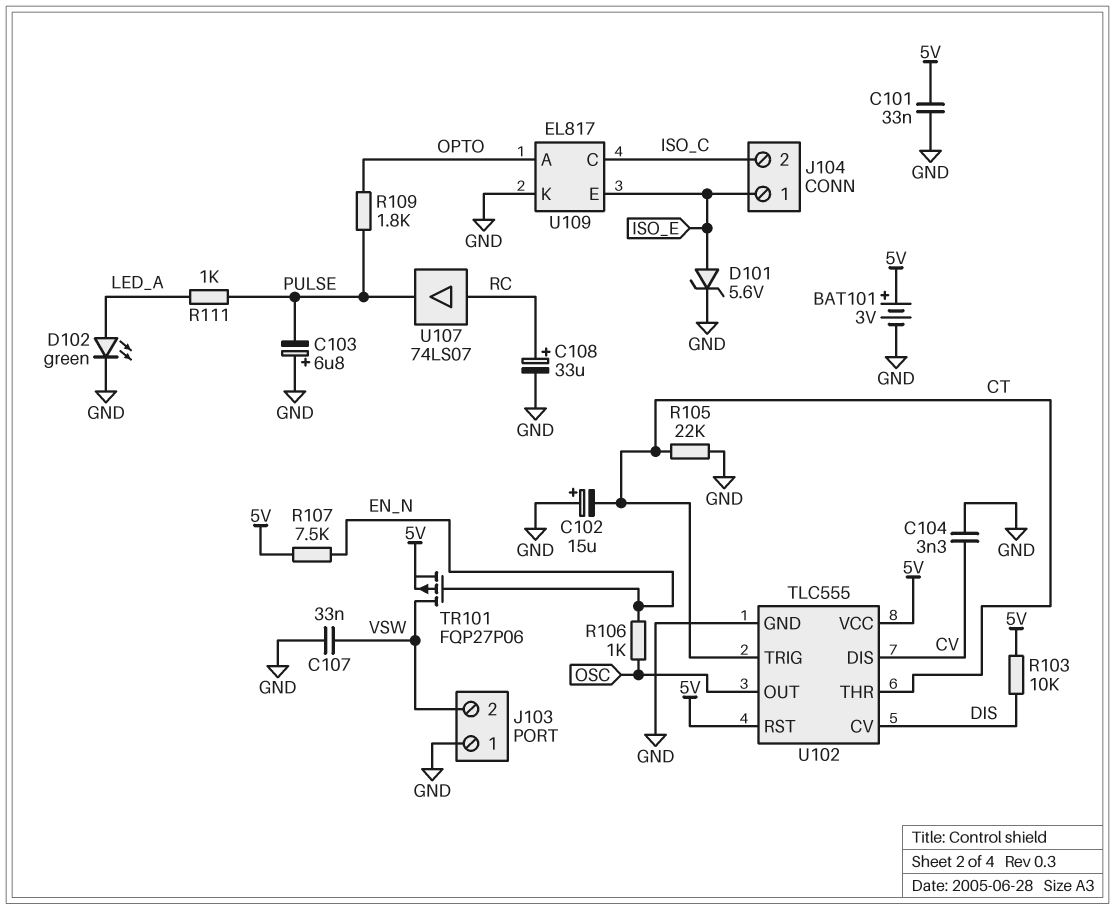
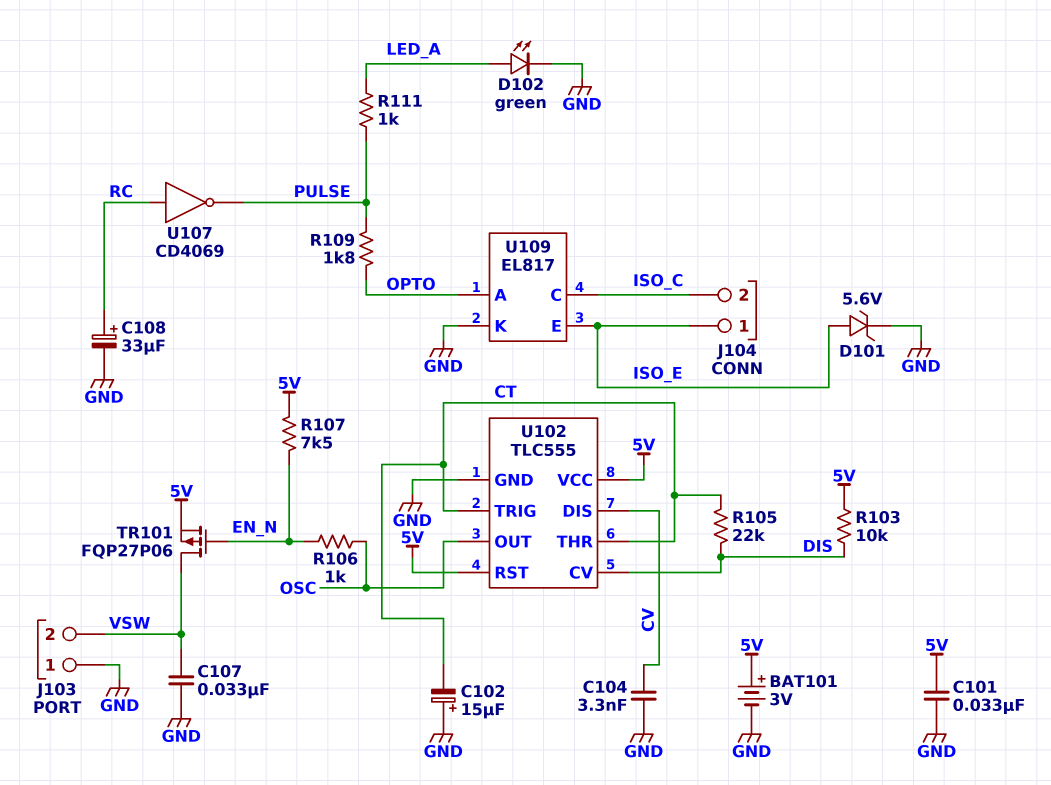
C103: 6.8uF (plus GND, minus PULSE) -> none
R105: 22k (CT, GND) -> 22k (CT, DIS)
U107: buffer 74LS07 (in RC, out PULSE) -> NOT CD4069 (in RC, out PULSE)

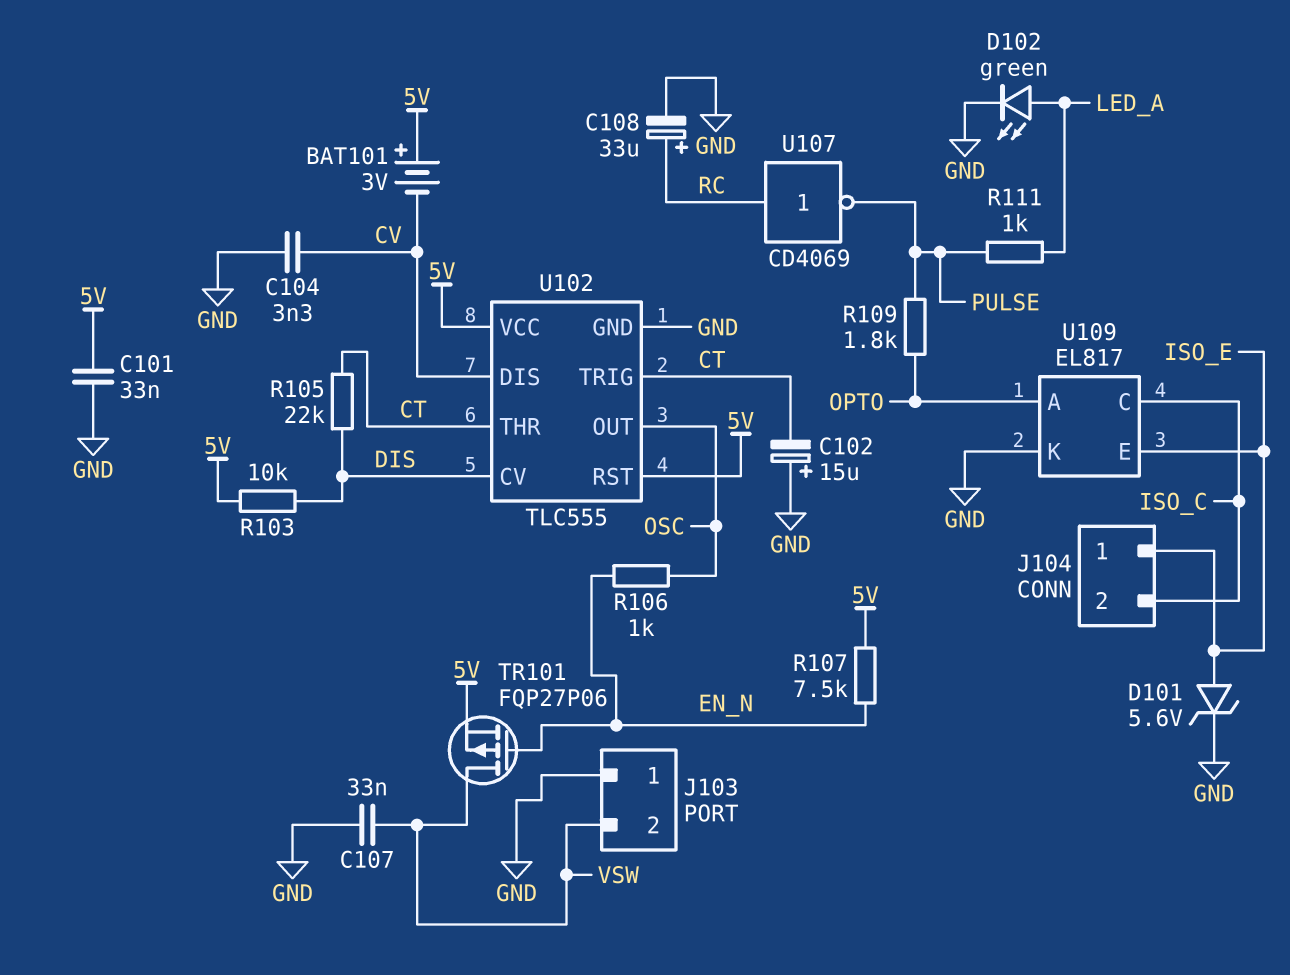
BAT101: 3V (plus 5V, minus GND) -> 3V (plus 5V, minus CV)

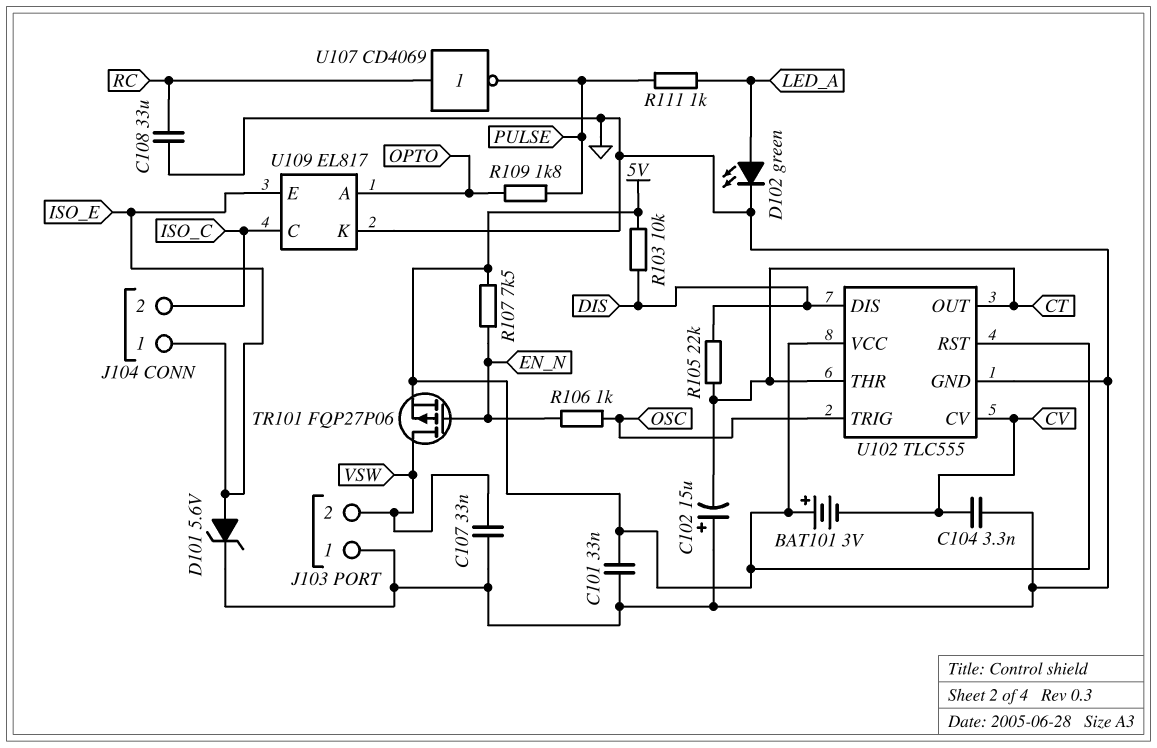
C108: 33uF (plus RC, minus GND) -> 33uF (GND, RC)
U102 pin CV: DIS -> CV
U102 pin DIS: CV -> DIS
U102 pin OUT: OSC -> CT
U102 pin TRIG: CT -> OSC

